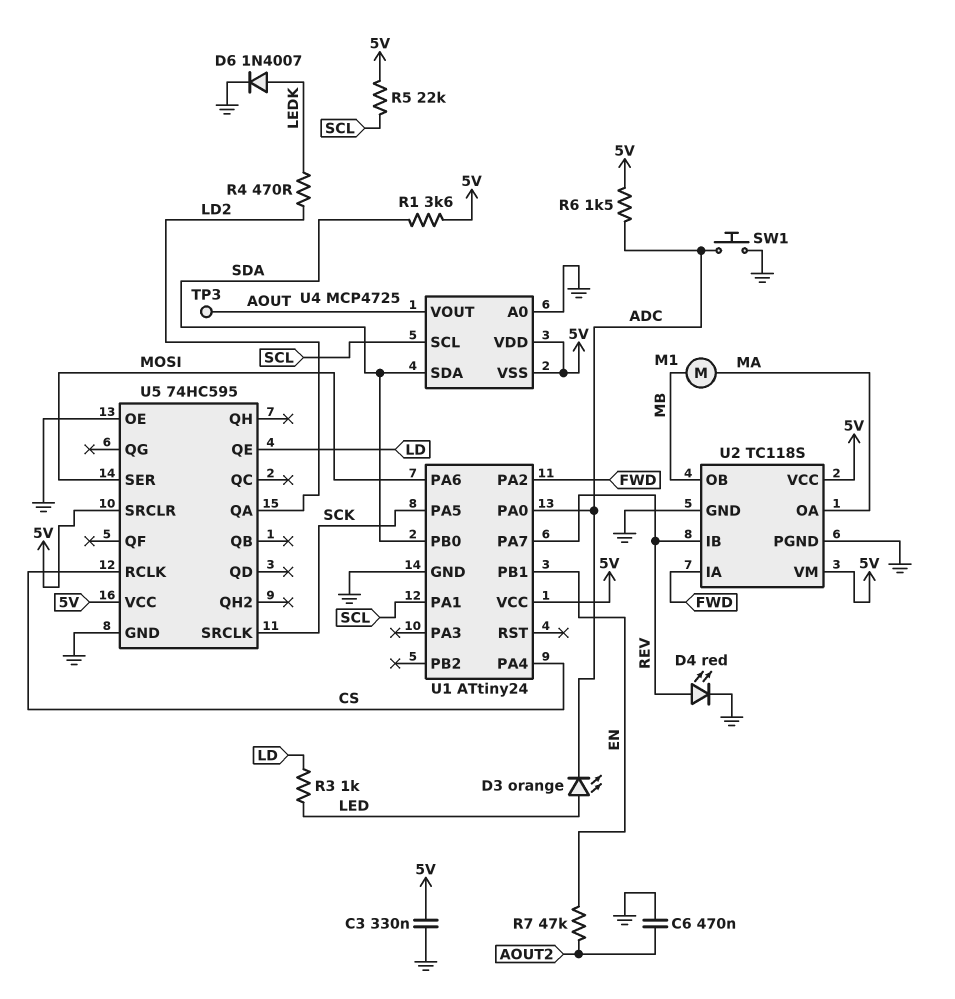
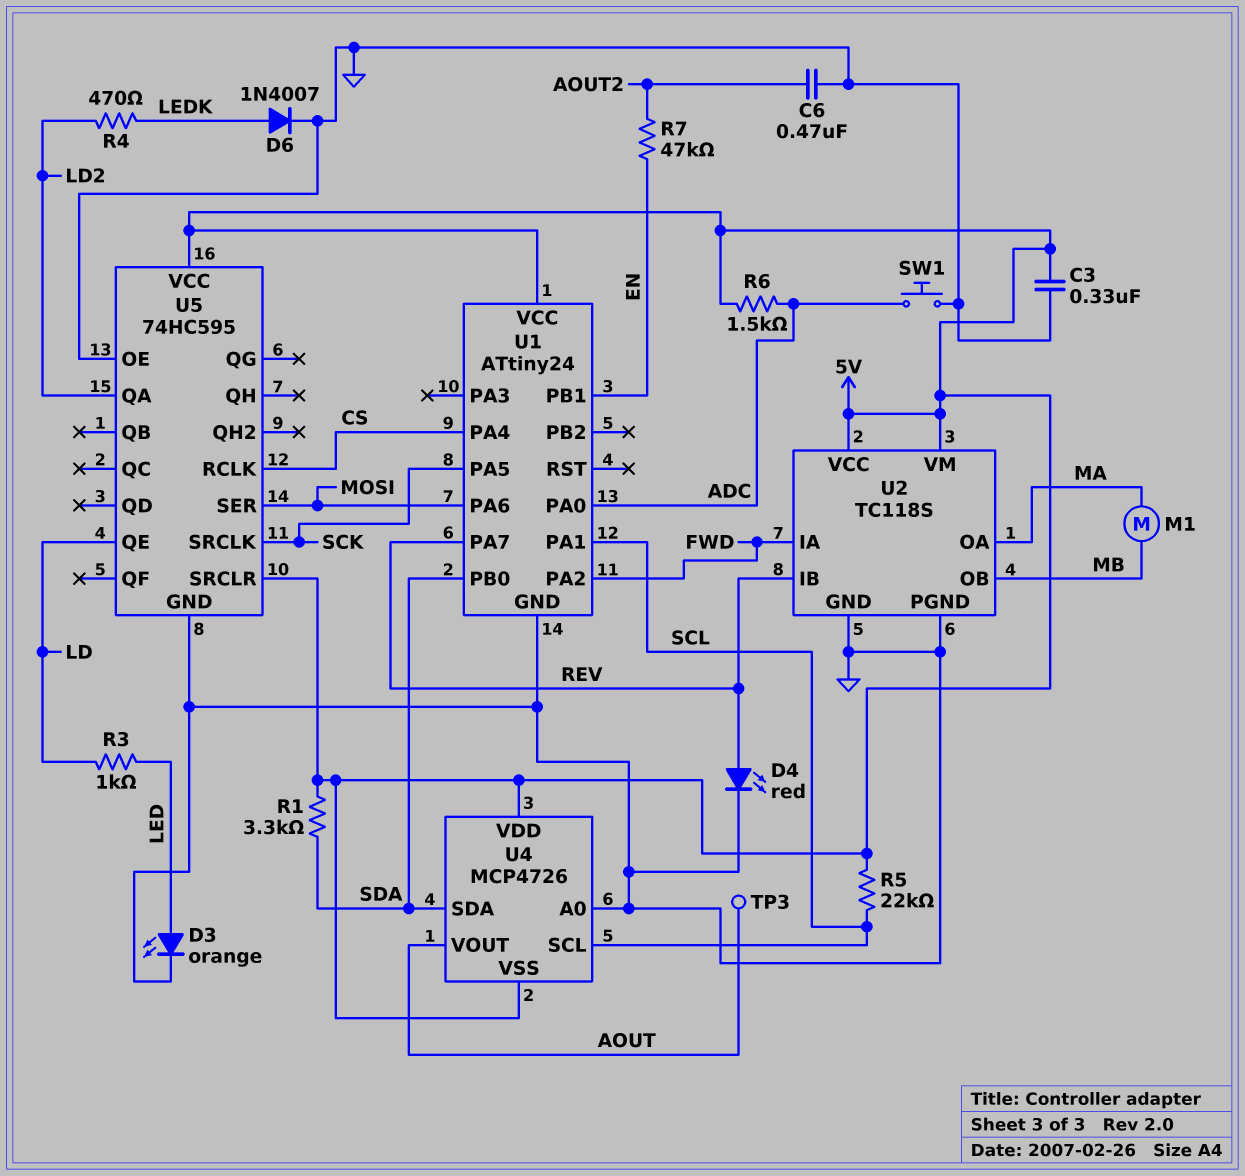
D3: LED orange (A LED, K ADC) -> LED orange (A LED, K GND)
R1: 3.6k (5V, SDA) -> 3.3k (5V, SDA)
U4: MCP4725 -> MCP4726

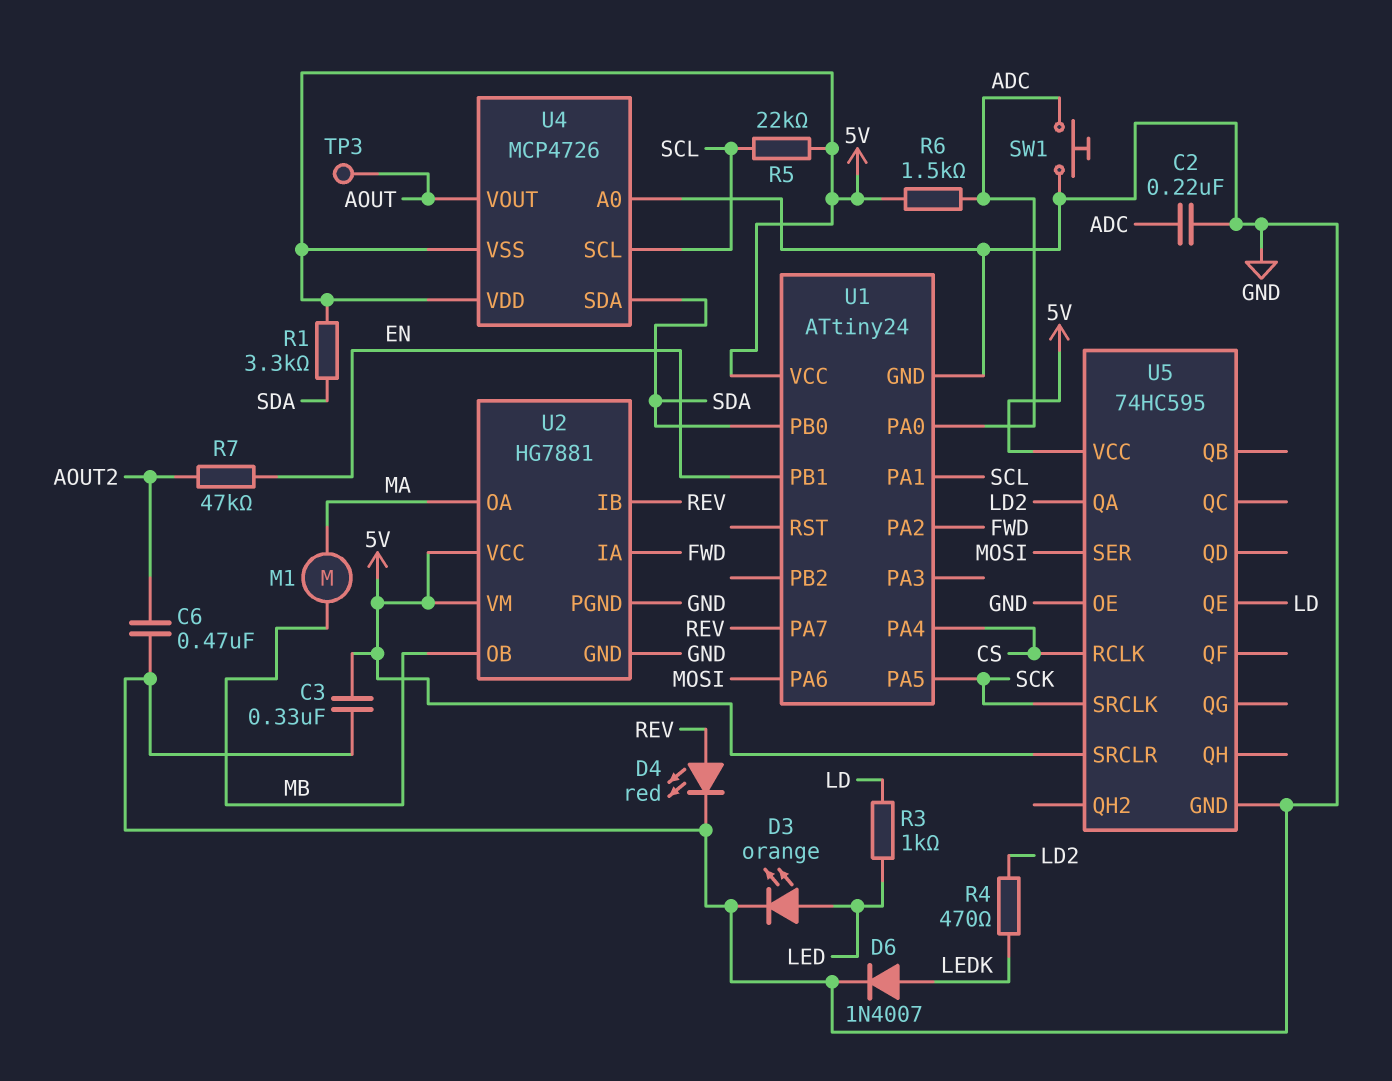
C2: none -> 220nF (ADC, GND)
U2: TC118S -> HG7881

